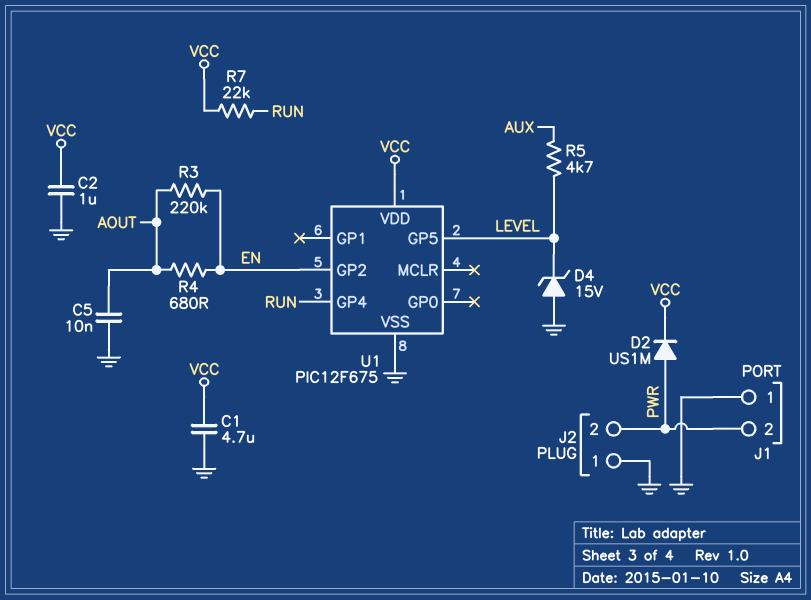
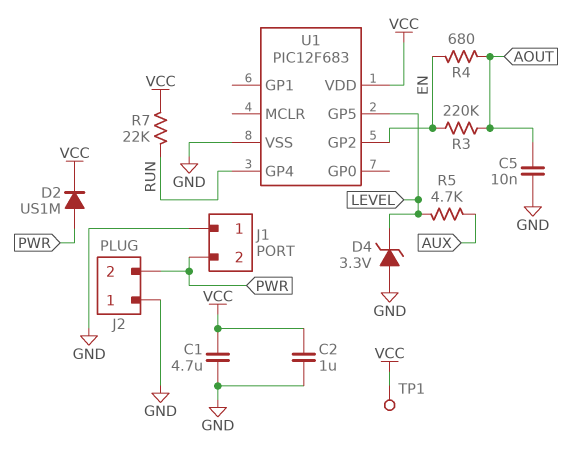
D4: zener 15V (A GND, K LEVEL) -> zener 3.3V (A GND, K LEVEL)
TP1: none -> test point (VCC)
U1: PIC12F675 -> PIC12F683

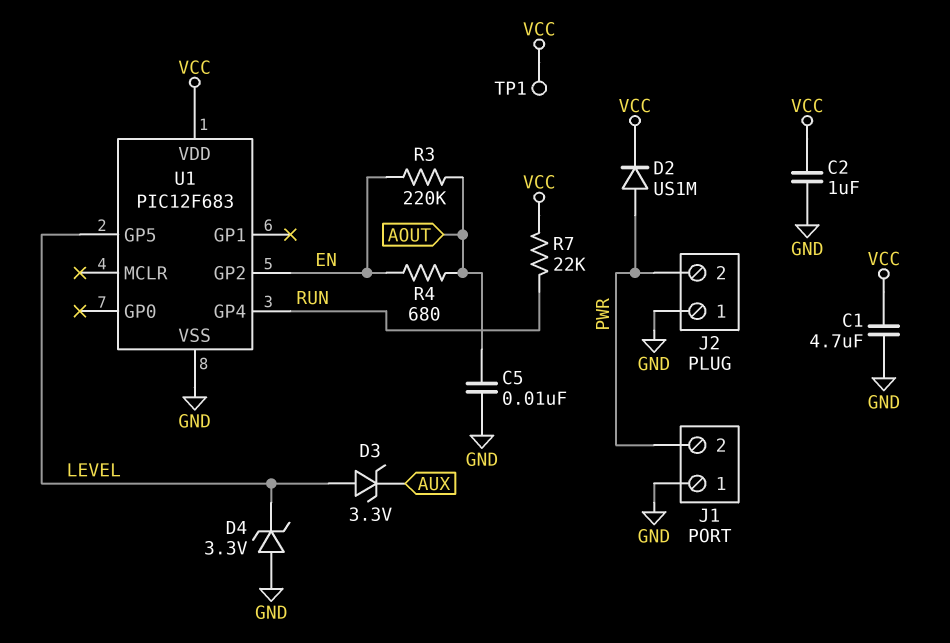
D3: none -> zener 3.3V (A LEVEL, K AUX)
R5: 4.7k (AUX, LEVEL) -> none

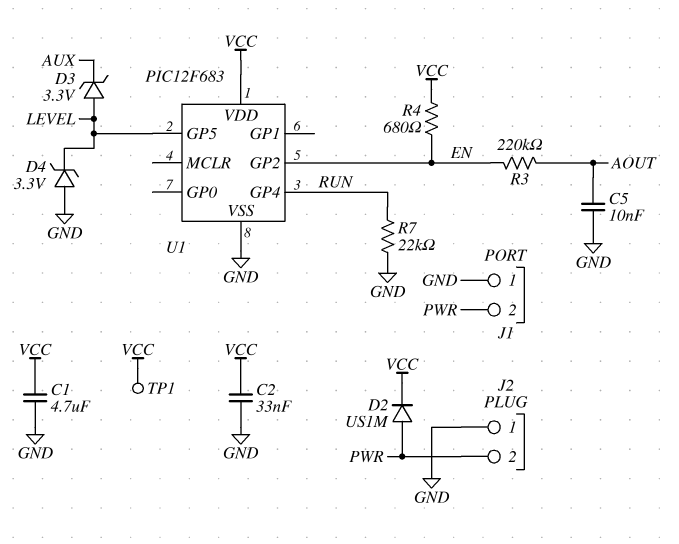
C2: 1uF (GND, VCC) -> 33nF (GND, VCC)
R4: 680 (AOUT, EN) -> 680 (EN, VCC)
R7: 22k (RUN, VCC) -> 22k (GND, RUN)

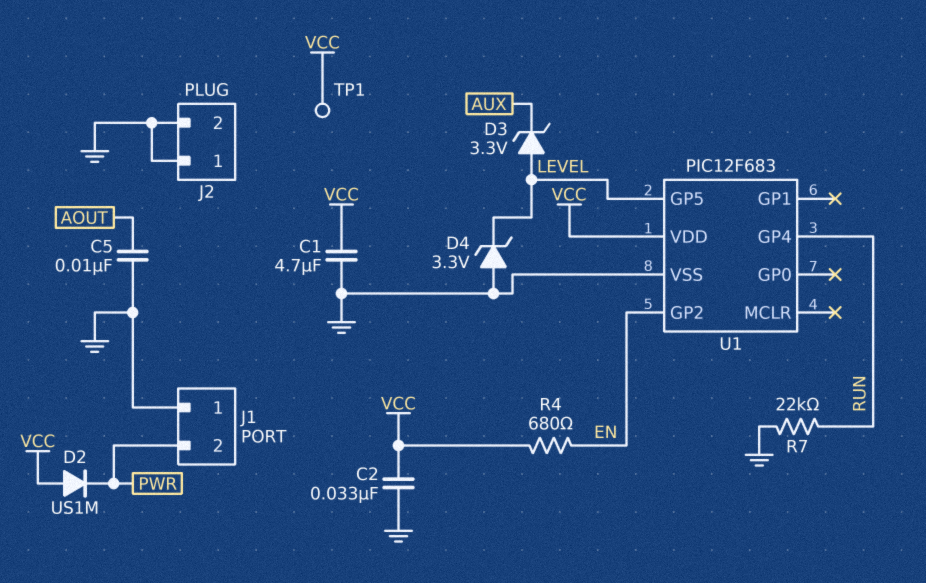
D2: diode US1M (A PWR, K VCC) -> diode US1M (A VCC, K PWR)
J2 pin 2: PWR -> GND
R3: 220k (AOUT, EN) -> none

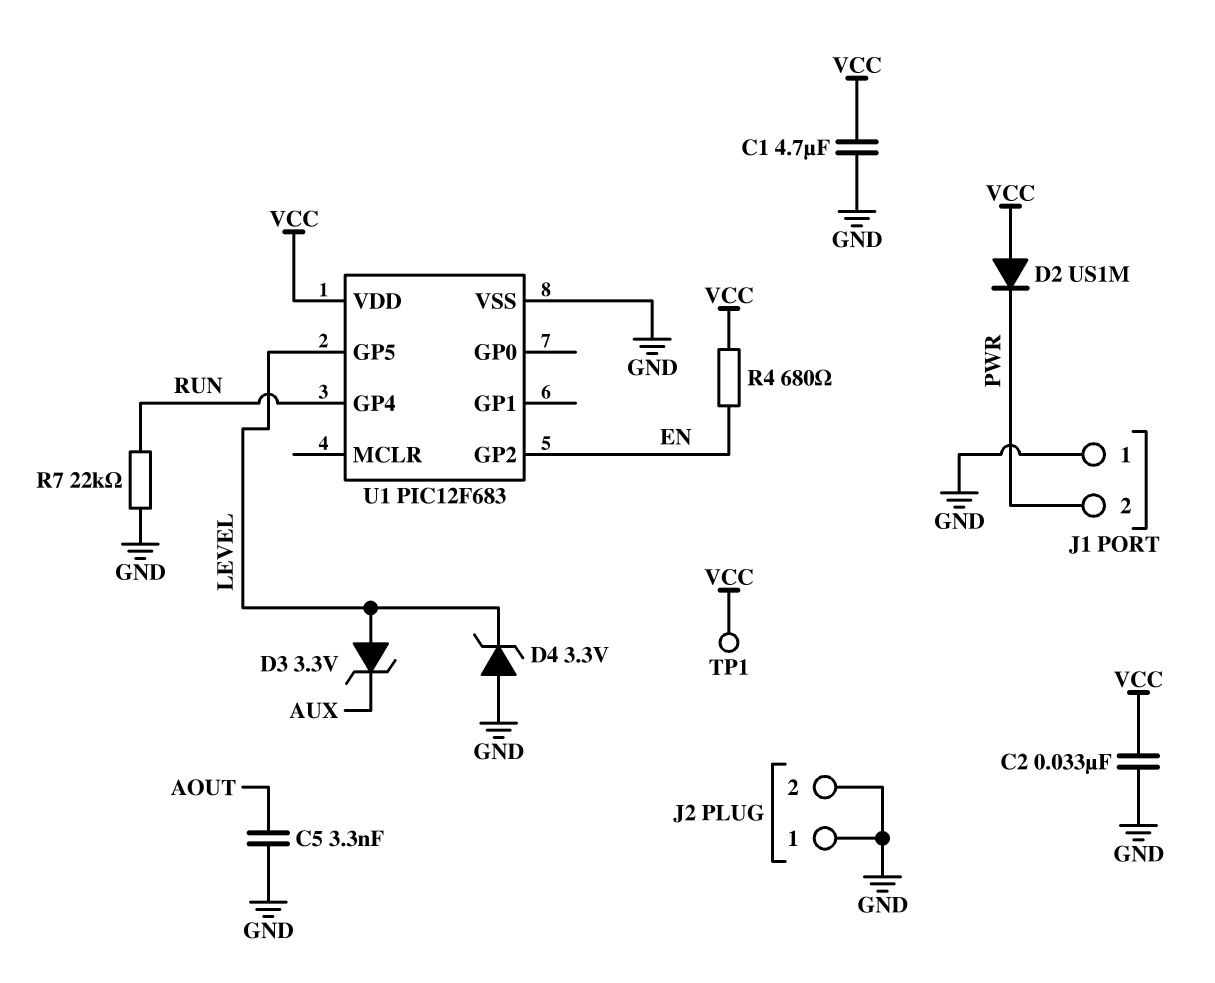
C5: 10nF (AOUT, GND) -> 3.3nF (AOUT, GND)

